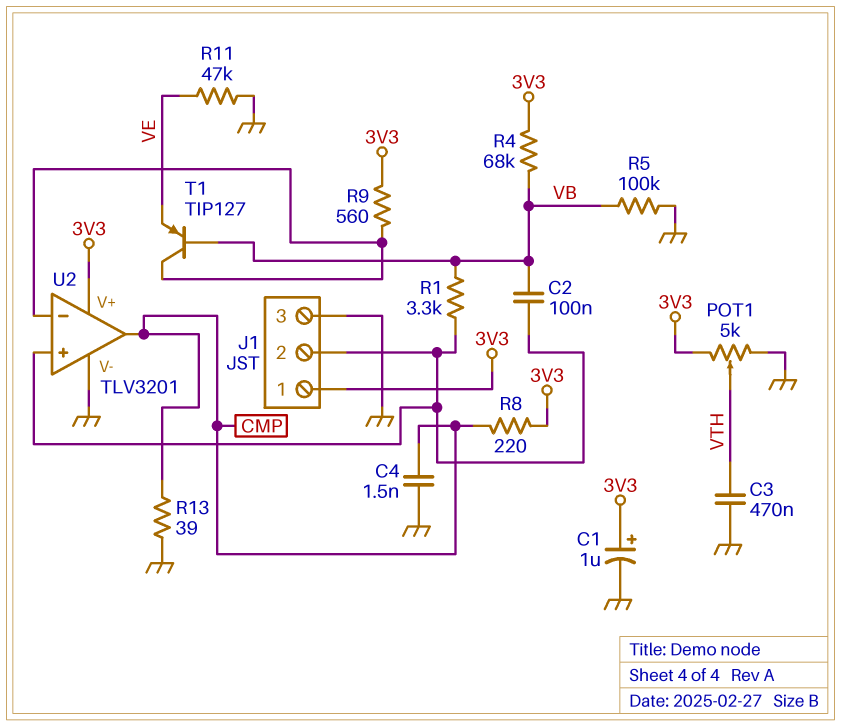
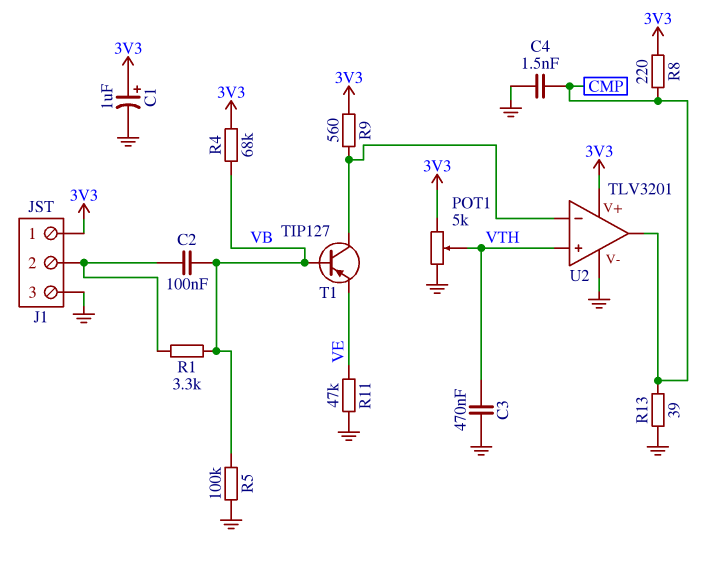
U2 pin in+: J1/2 -> VTH

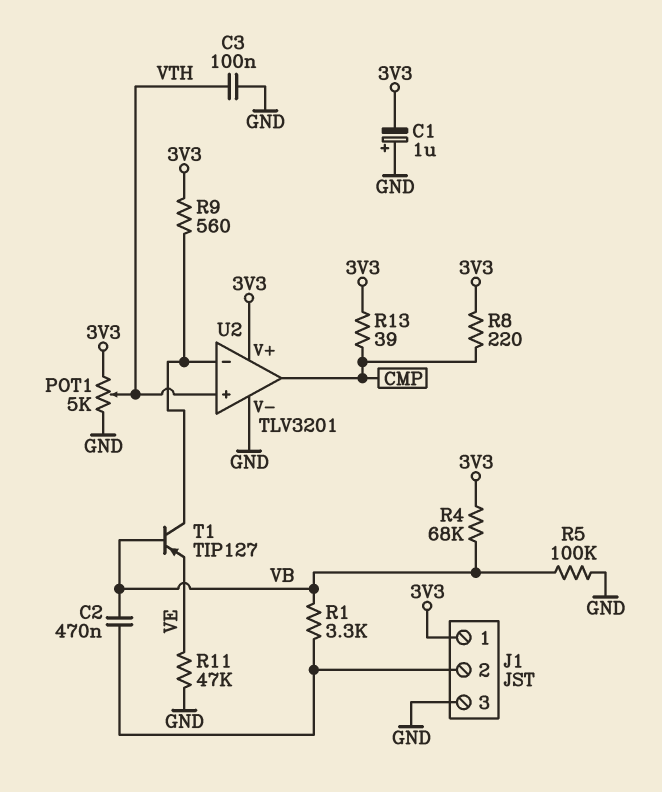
C1: 1uF (plus 3V3, minus GND) -> 1uF (plus GND, minus 3V3)
C2: 100nF (J1/2, VB) -> 470nF (J1/2, VB)
C3: 470nF (GND, VTH) -> 100nF (GND, VTH)
C4: 1.5nF (CMP, GND) -> none
R13: 39 (CMP, GND) -> 39 (3V3, CMP)

